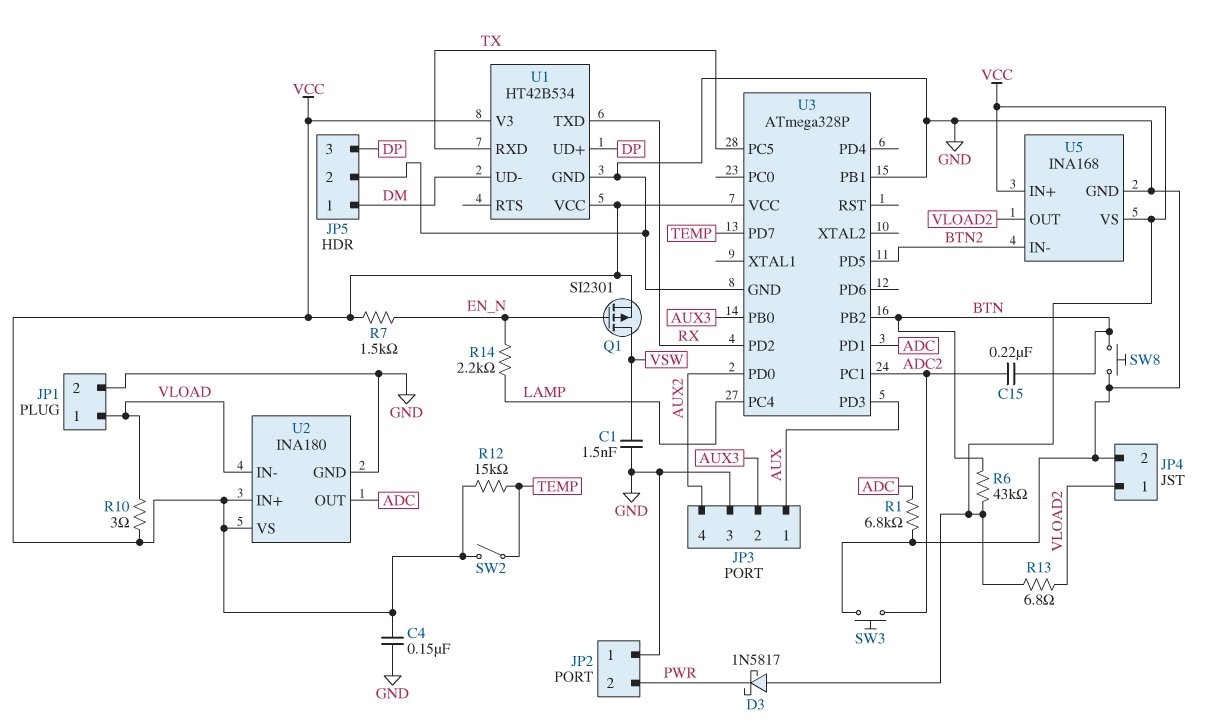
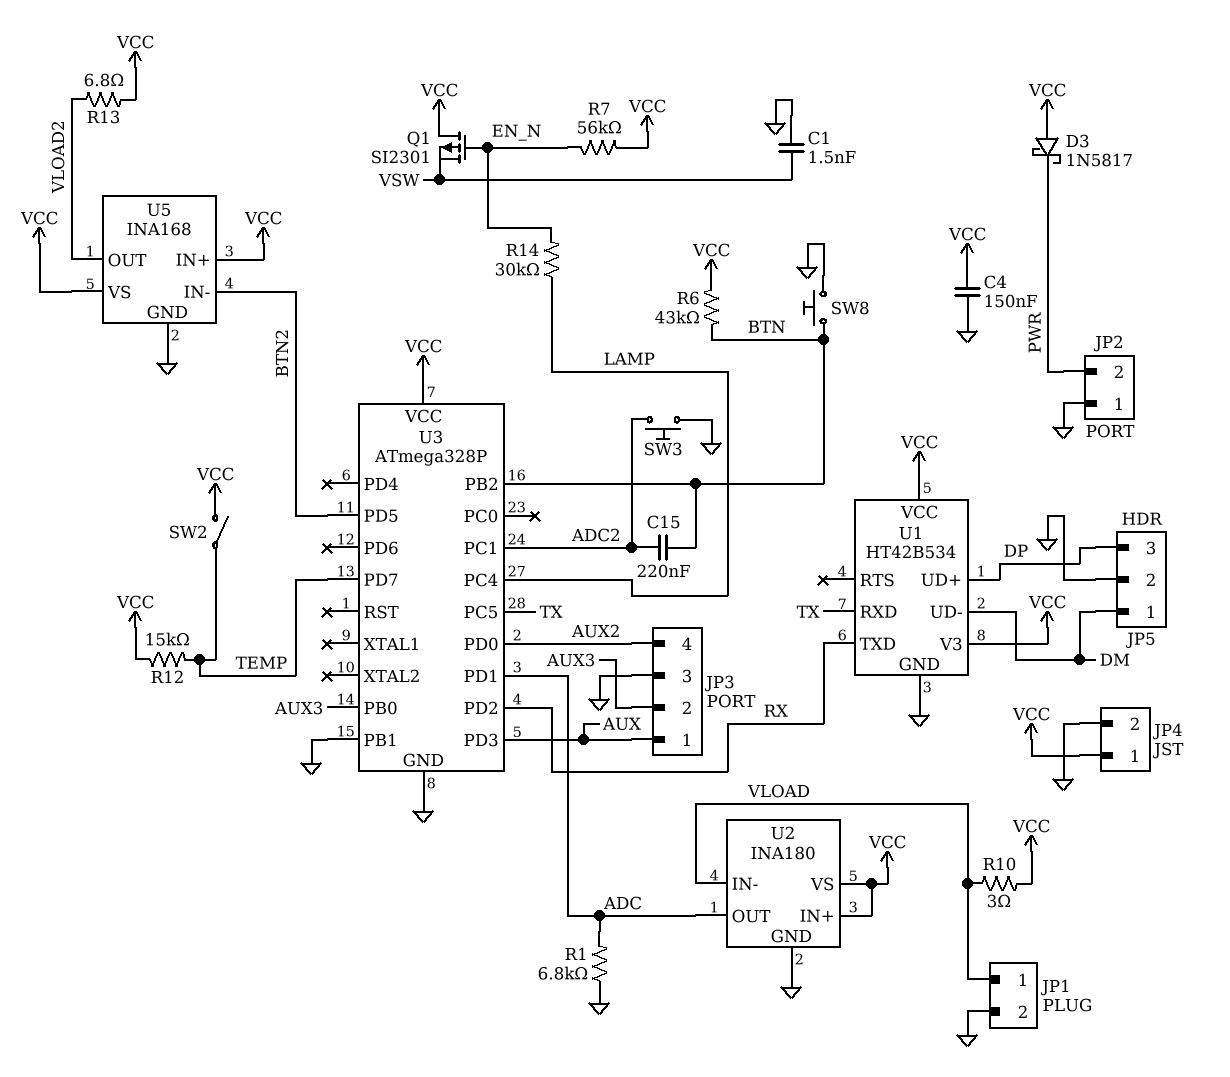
JP4 pin 1: VLOAD2 -> VCC
Q1: PMOS SI2301 (G EN_N, D VSW, S VCC) -> PMOS SI2301 (G EN_N, D VCC, S VSW)
R7: 1.5k (EN_N, VCC) -> 56k (EN_N, VCC)
R14: 2.2k (EN_N, LAMP) -> 30k (EN_N, LAMP)

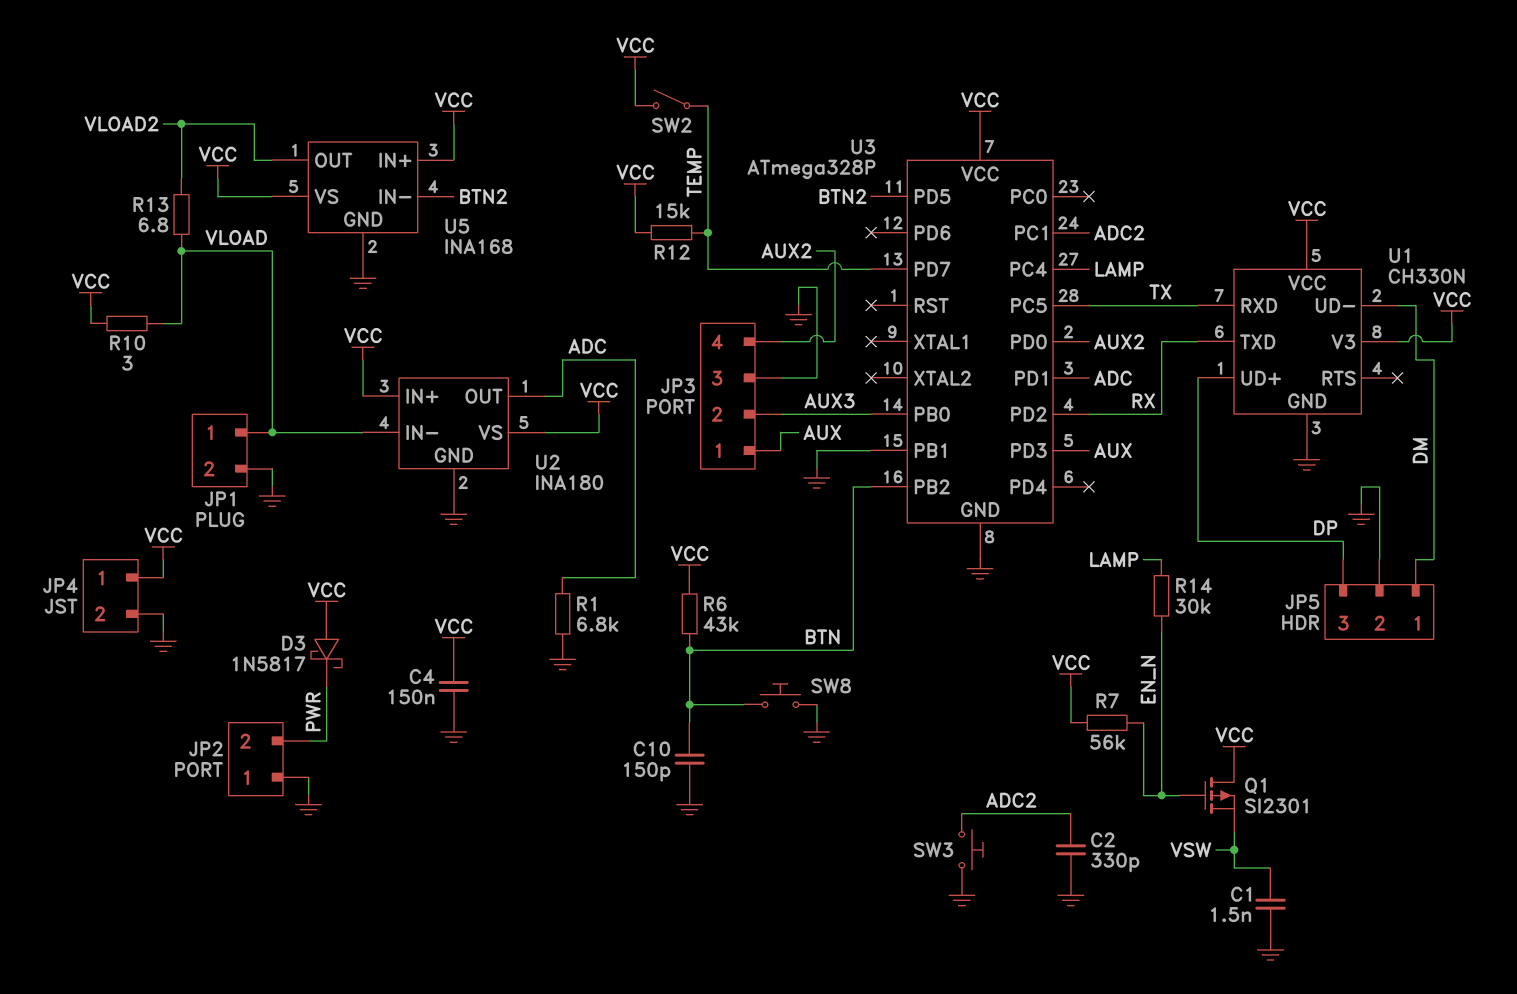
C2: none -> 330pF (ADC2, GND)
C10: none -> 150pF (BTN, GND)
C15: 220nF (ADC2, BTN) -> none
R13: 6.8 (VCC, VLOAD2) -> 6.8 (VLOAD, VLOAD2)
U1: HT42B534 -> CH330N

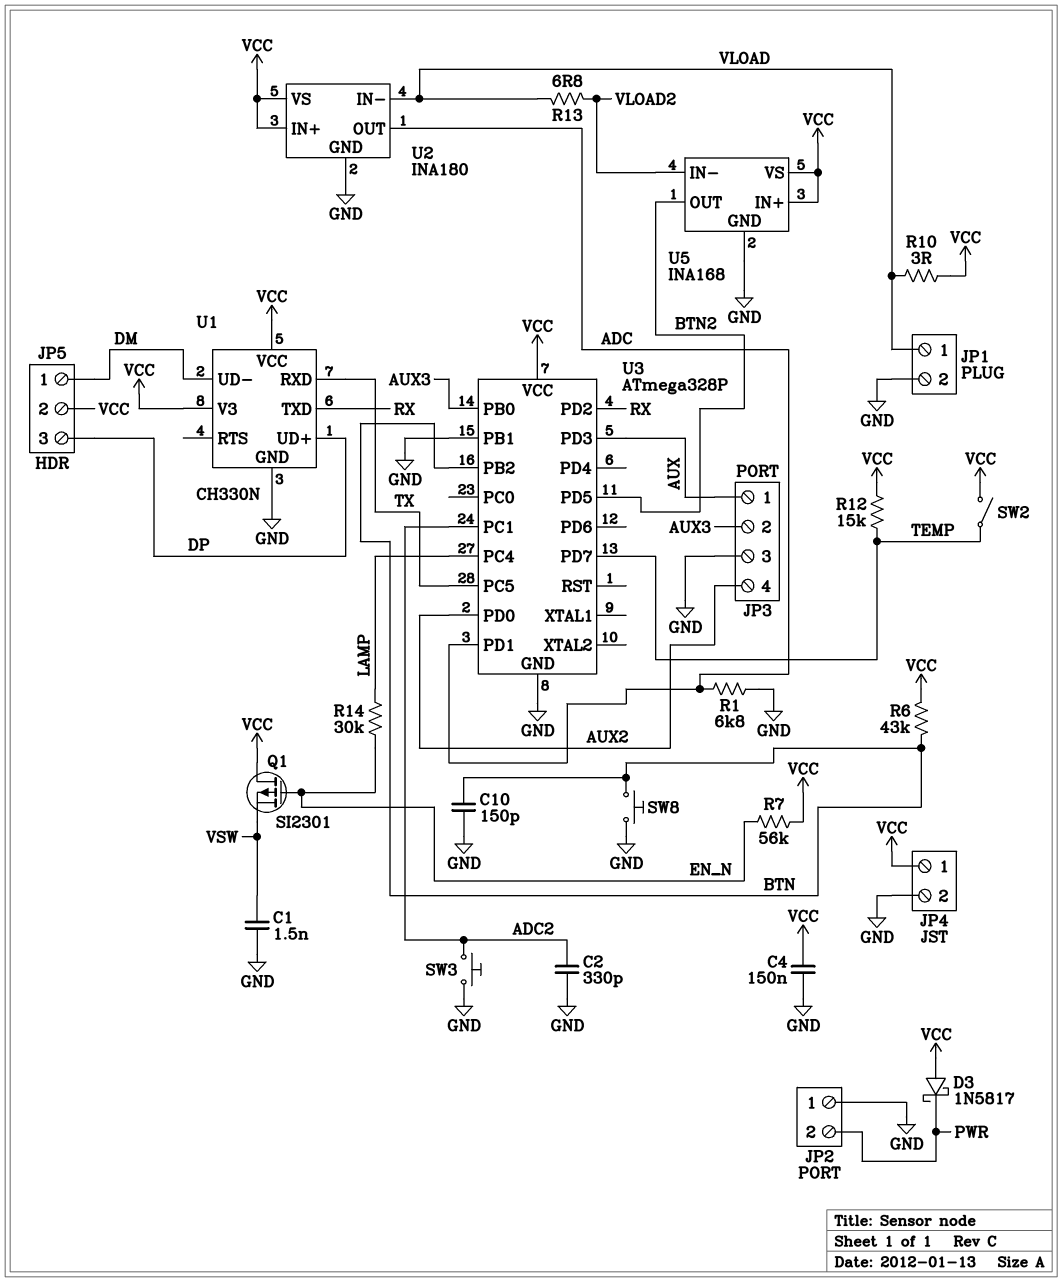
JP5 pin 2: GND -> VCC
U5 pin IN-: BTN2 -> VLOAD2
U5 pin OUT: VLOAD2 -> BTN2

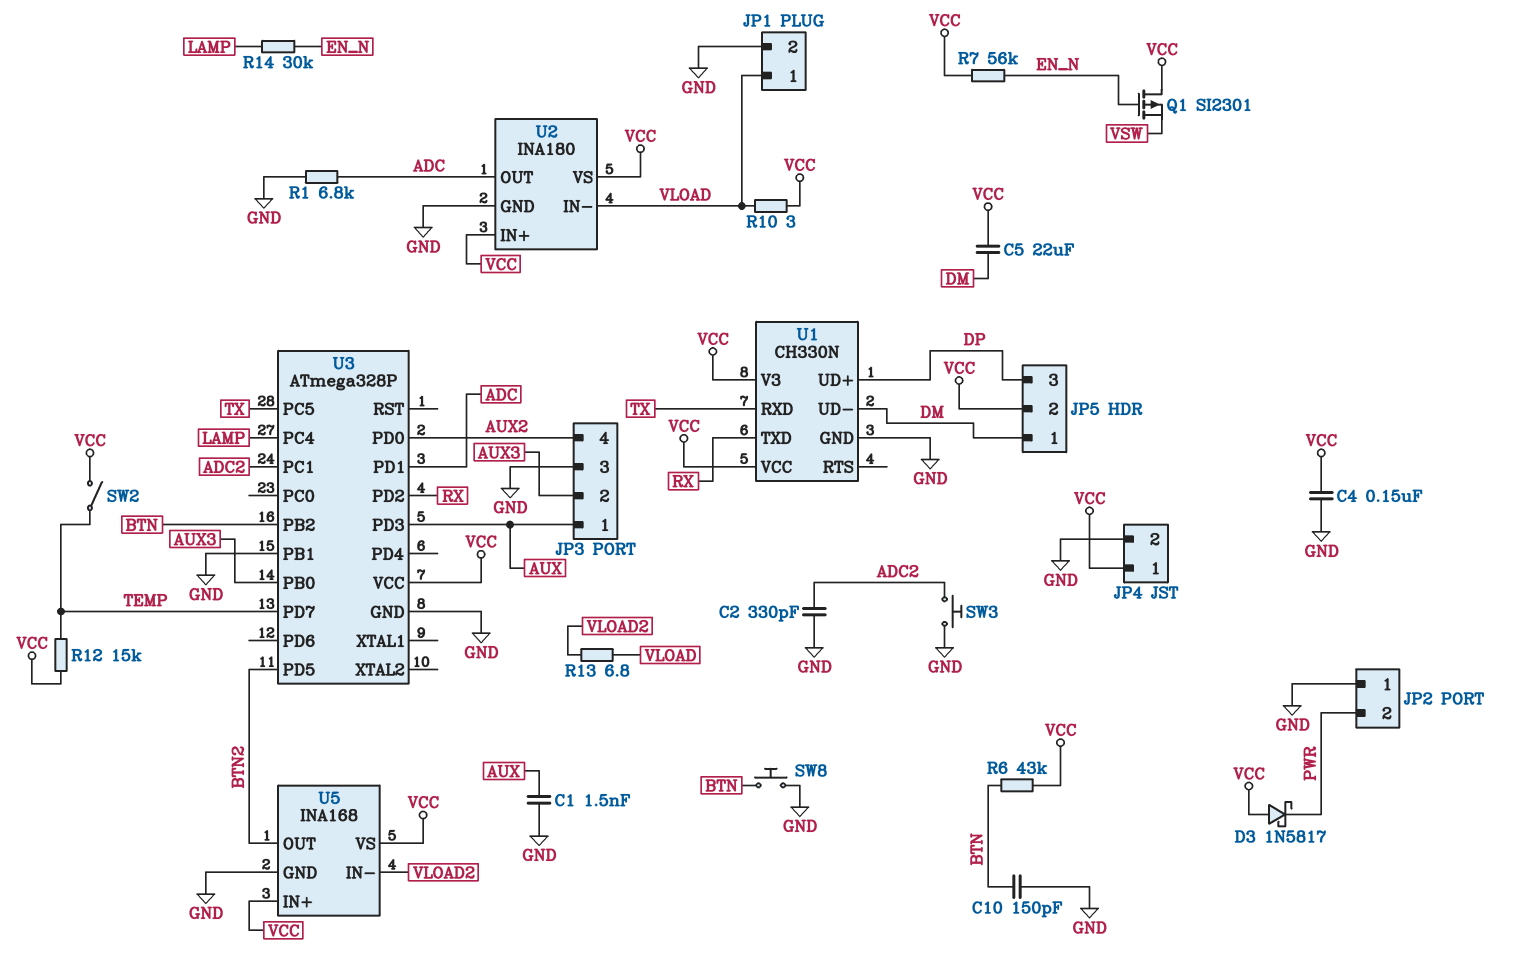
C1: 1.5nF (GND, VSW) -> 1.5nF (AUX, GND)
C5: none -> 22uF (DM, VCC)

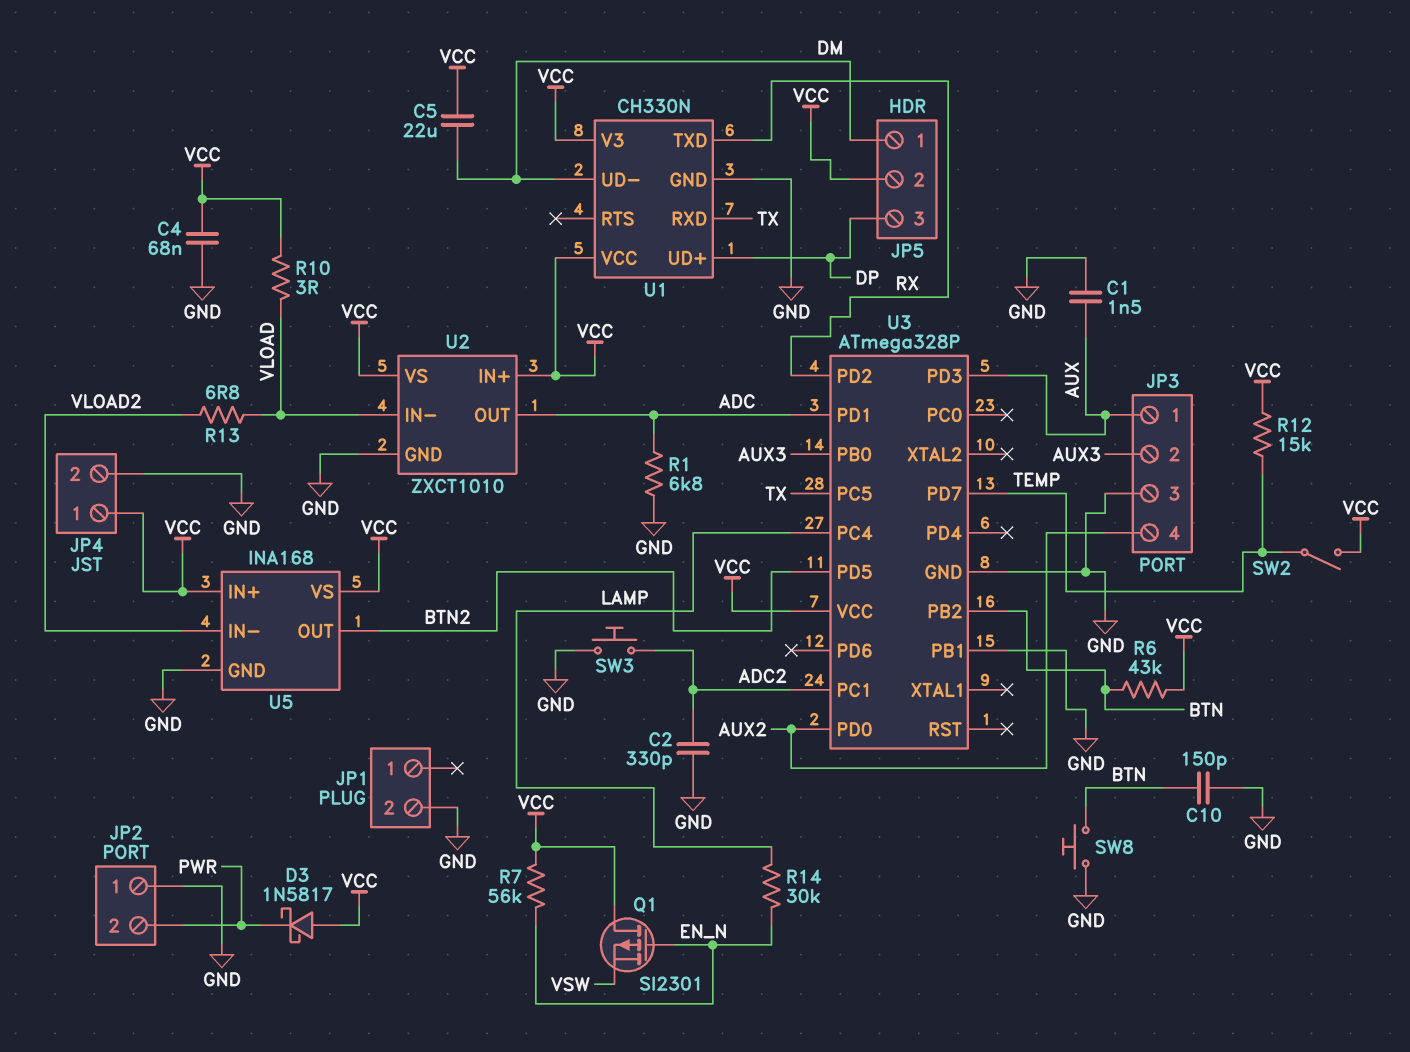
C4: 150nF (GND, VCC) -> 68nF (GND, VCC)
JP1 pin 1: VLOAD -> none
U2: INA180 -> ZXCT1010

